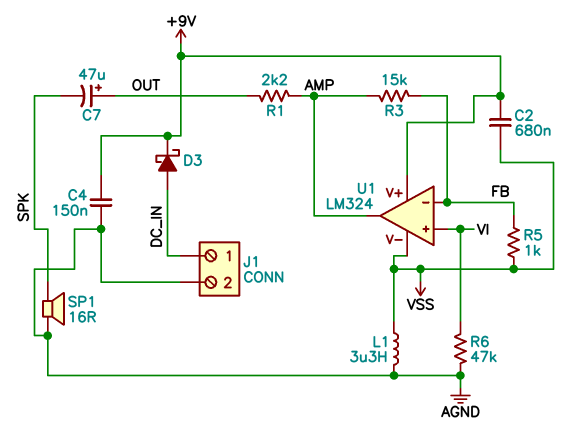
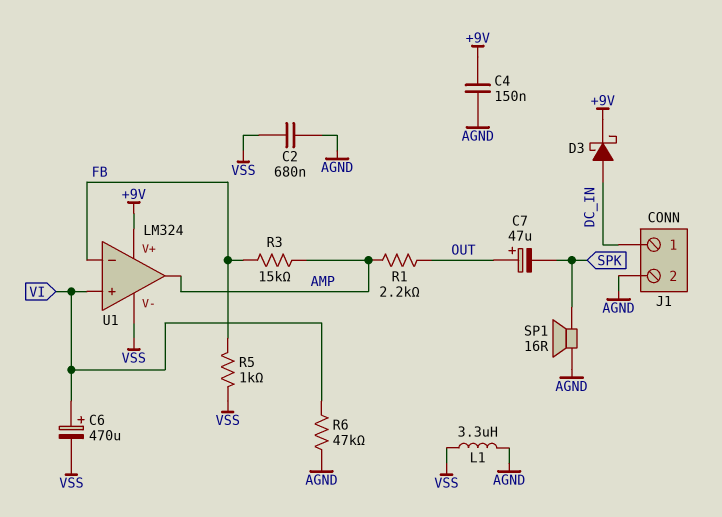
C2: 680nF (+9V, VSS) -> 680nF (AGND, VSS)
C6: none -> 470uF (plus VI, minus VSS)

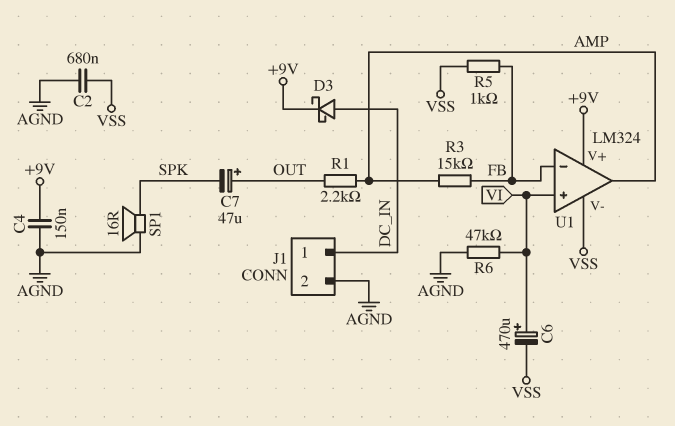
L1: 3.3uH (AGND, VSS) -> none

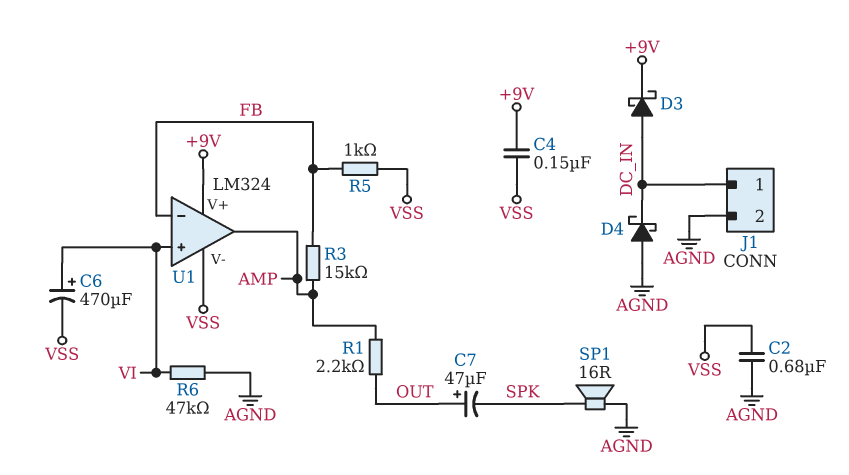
C4: 150nF (+9V, AGND) -> 150nF (+9V, VSS)
D4: none -> schottky (A AGND, K DC_IN)

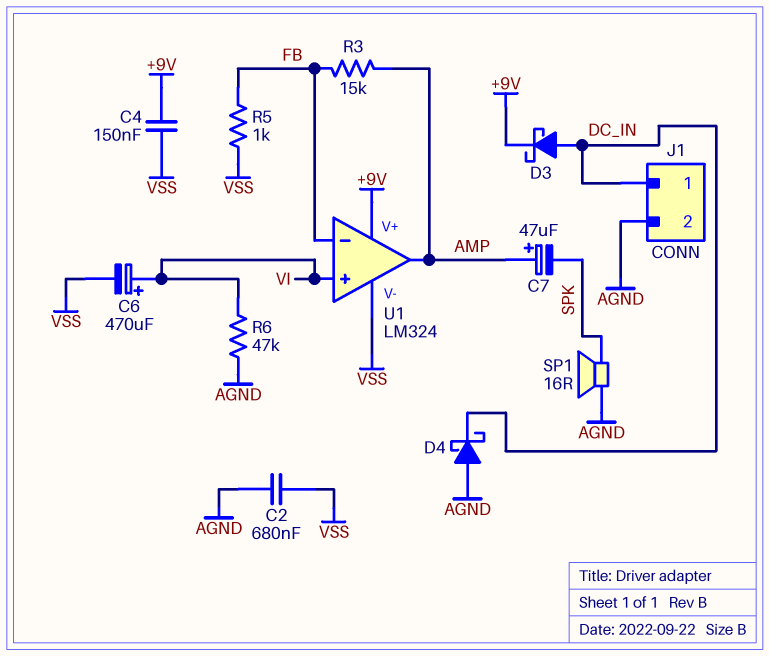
C7: 47uF (plus OUT, minus SPK) -> 47uF (plus AMP, minus SPK)
R1: 2.2k (AMP, OUT) -> none

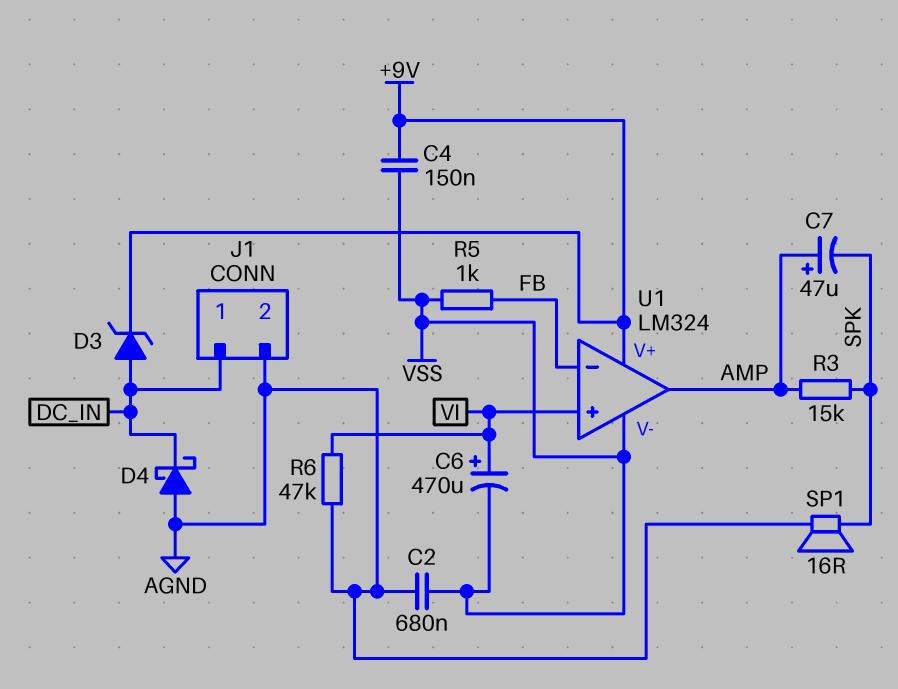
D3: schottky (A DC_IN, K +9V) -> zener (A DC_IN, K +9V)
R3: 15k (AMP, FB) -> 15k (AMP, SPK)

